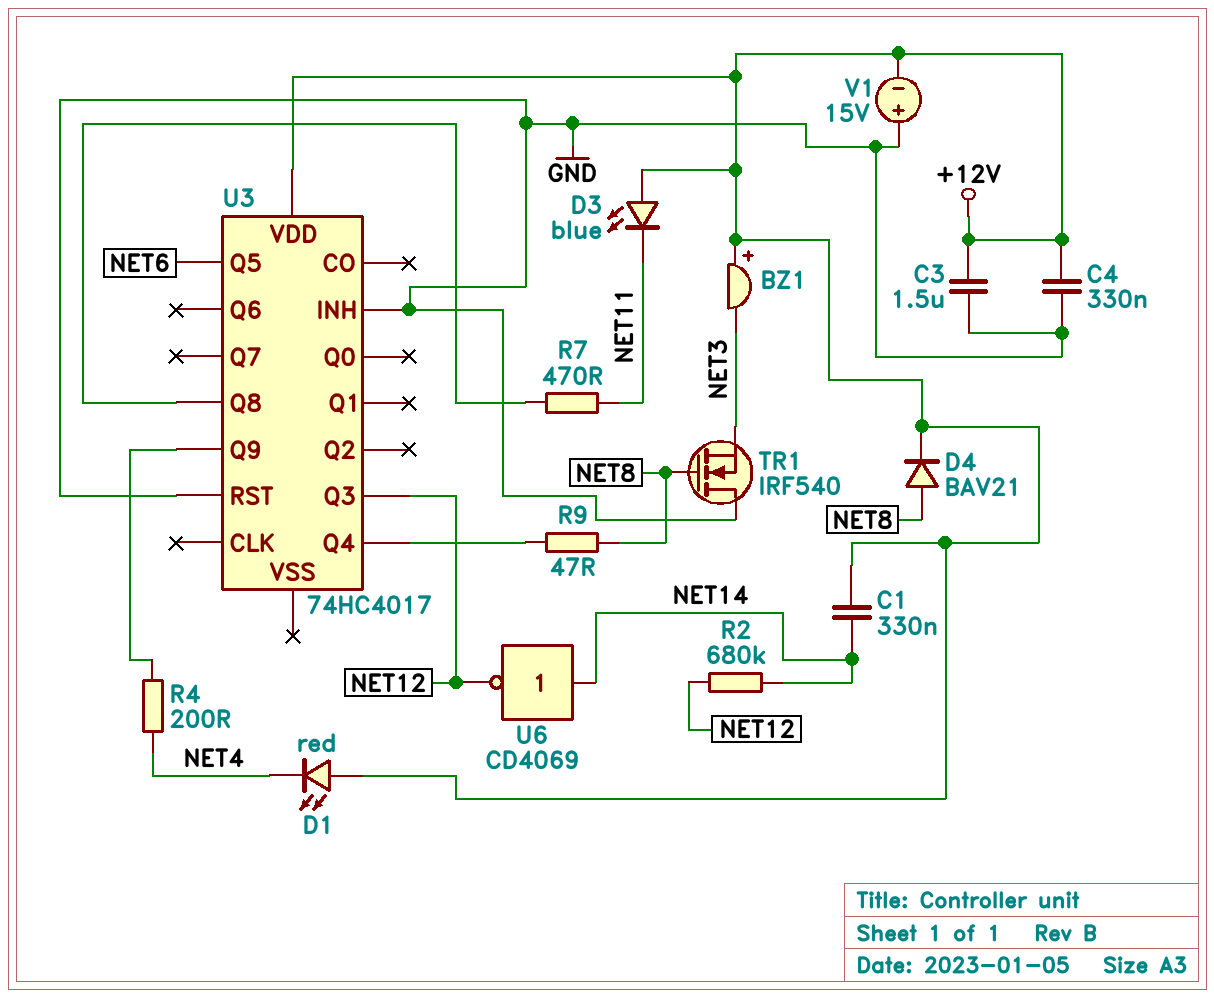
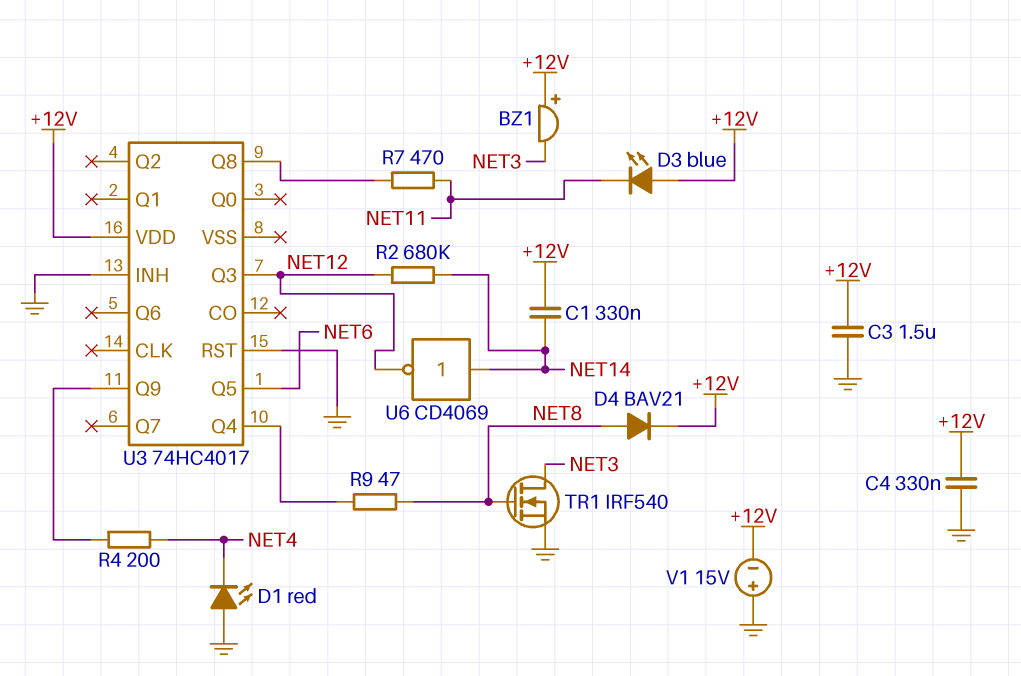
D1: LED red (A +12V, K NET4) -> LED red (A GND, K NET4)
TR1: NMOS IRF540 (G NET8, D GND, S NET3) -> NMOS IRF540 (G NET8, D NET3, S GND)

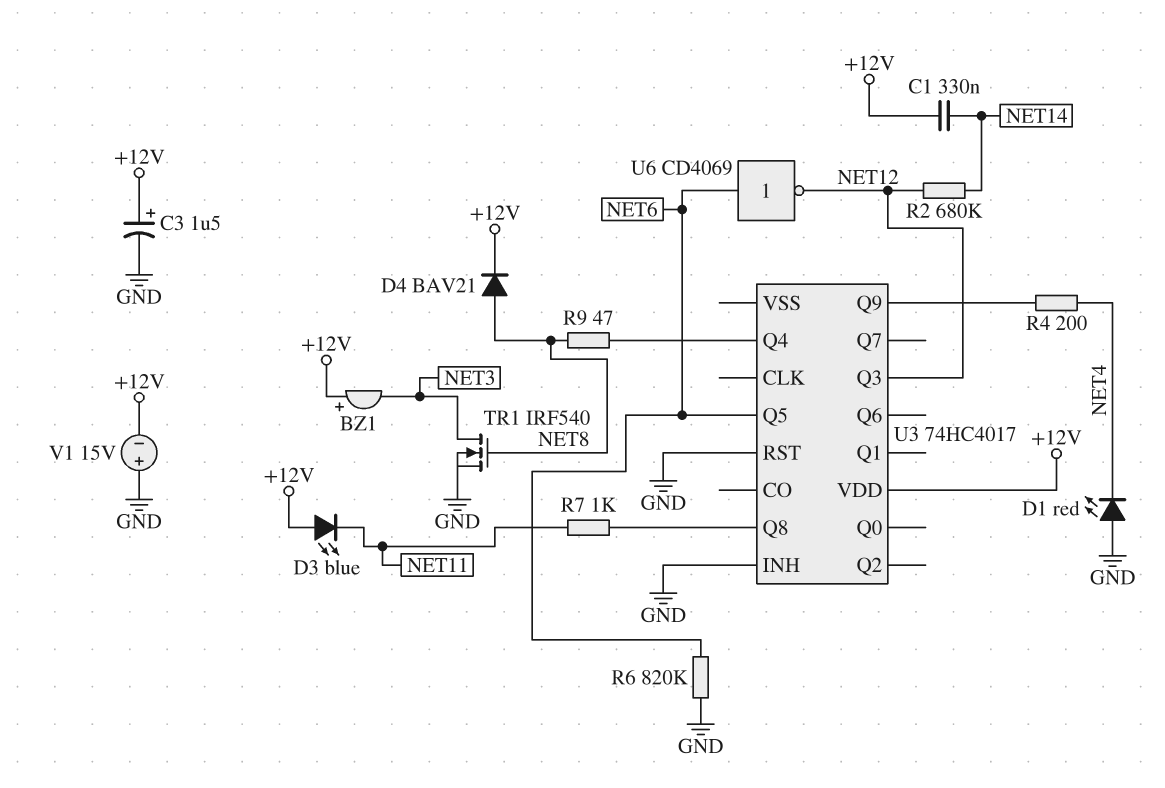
C3: 1.5uF (+12V, GND) -> 1.5uF (plus +12V, minus GND)
C4: 330nF (+12V, GND) -> none
R6: none -> 820k (GND, NET6)
R7: 470 (NET11, U3/Q8) -> 1k (NET11, U3/Q8)
U6: NOT CD4069 (in NET14, out NET12) -> NOT CD4069 (in NET6, out NET12)

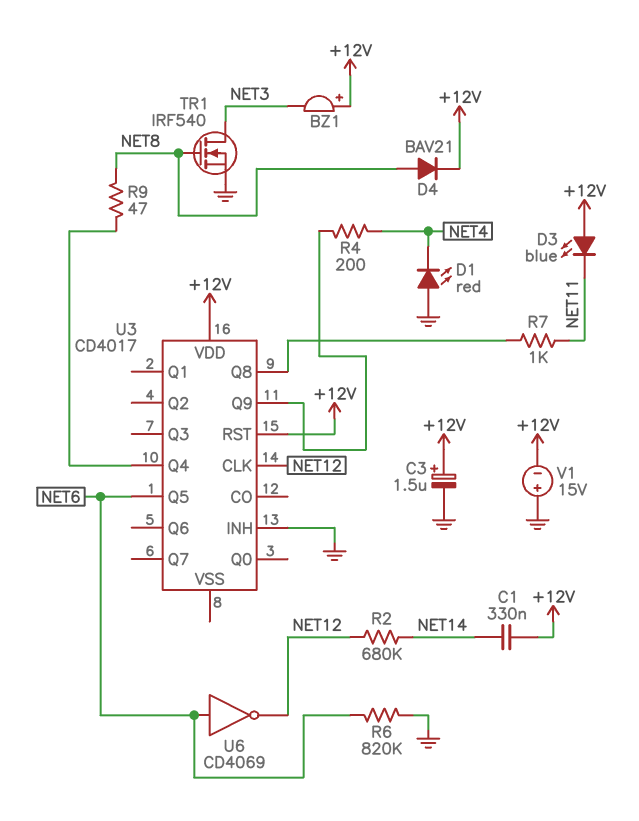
U3: 74HC4017 -> CD4017
U3 pin CLK: none -> NET12
U3 pin Q3: NET12 -> none
U3 pin RST: GND -> +12V

